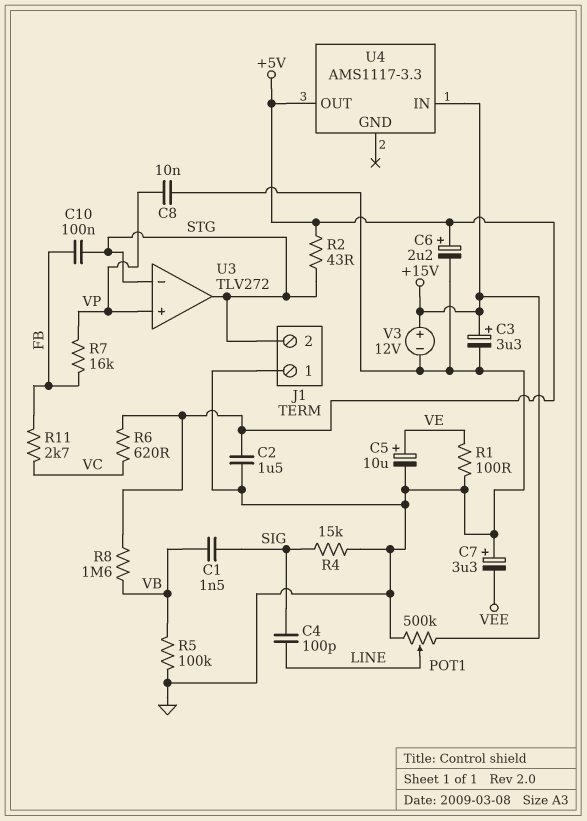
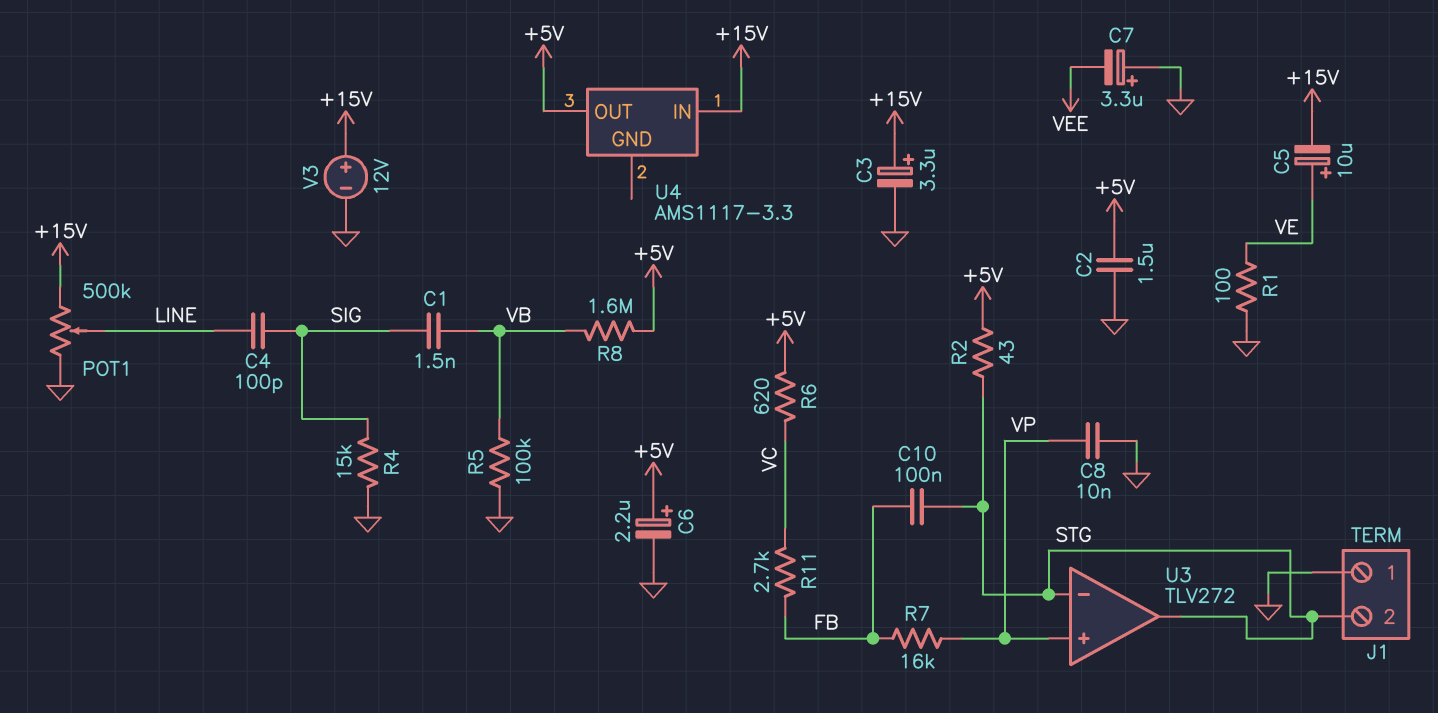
C5: 10uF (plus VE, minus GND) -> 10uF (plus VE, minus +15V)

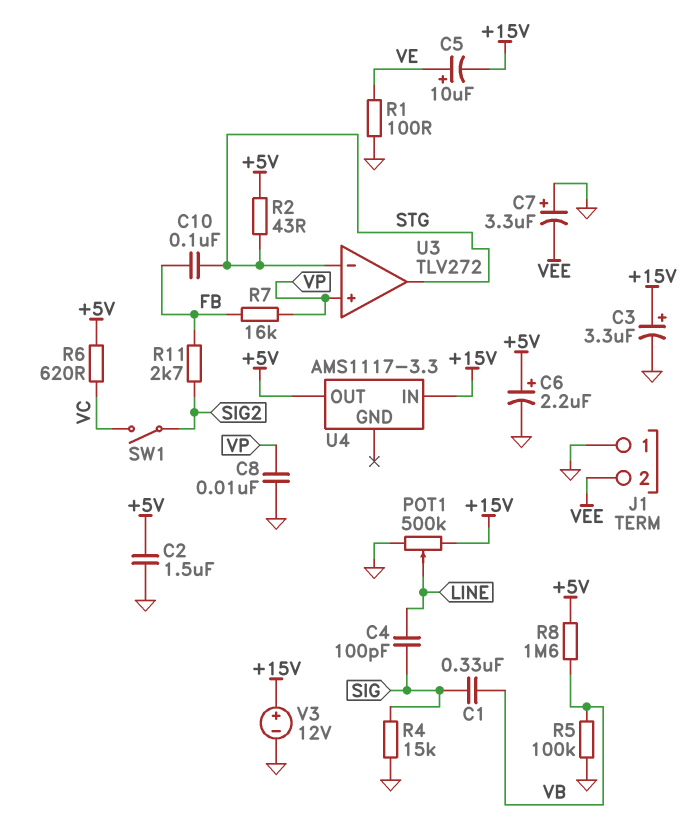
C1: 1.5nF (SIG, VB) -> 330nF (SIG, VB)
J1 pin 2: STG -> VEE
R11: 2.7k (FB, VC) -> 2.7k (FB, SIG2)
SW1: none -> switch (SIG2, VC)

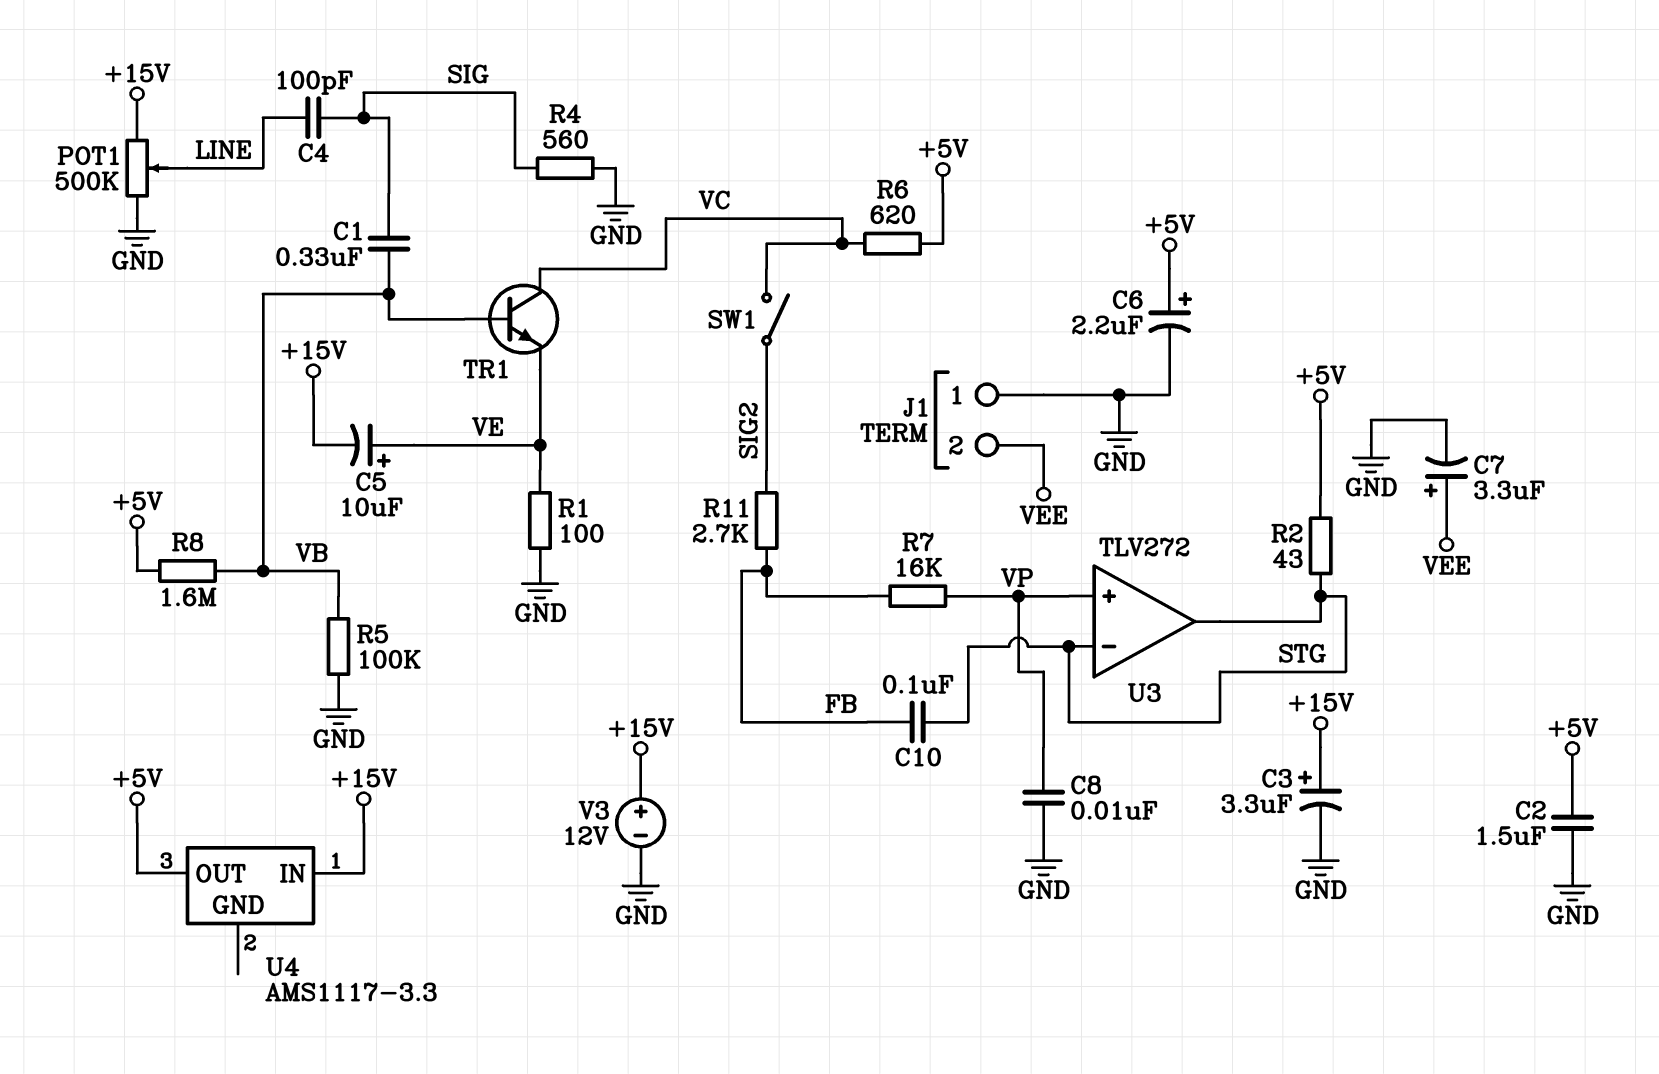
C7: 3.3uF (plus GND, minus VEE) -> 3.3uF (plus VEE, minus GND)
R4: 15k (GND, SIG) -> 560 (GND, SIG)
TR1: none -> NPN (B VB, C VC, E VE)

